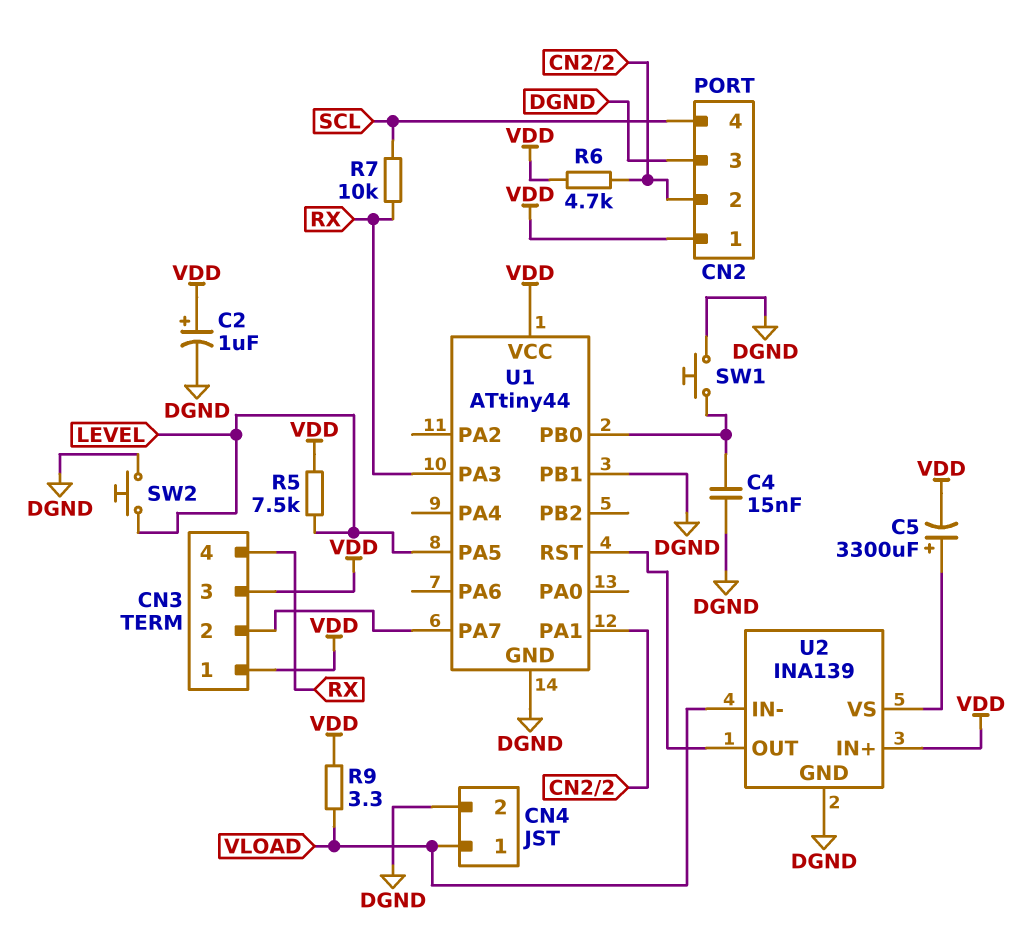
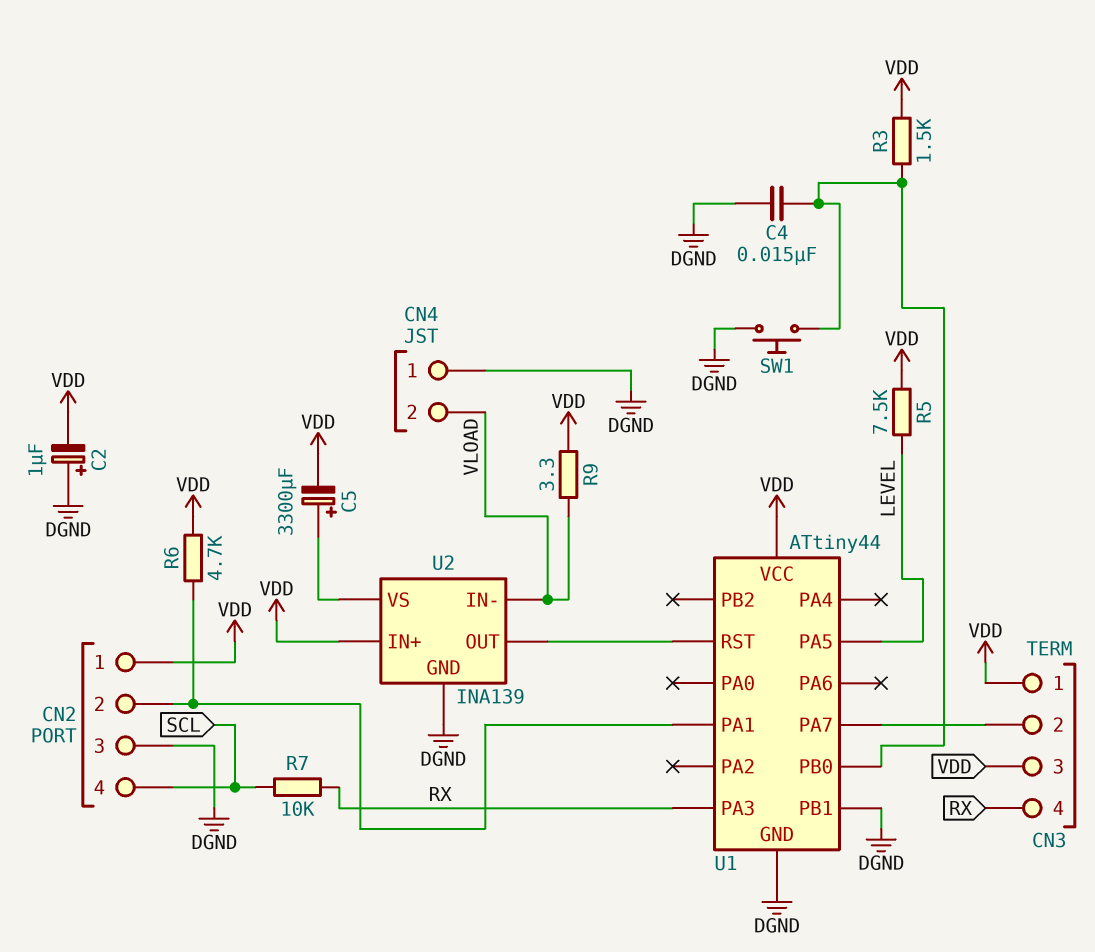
C2: 1uF (plus VDD, minus DGND) -> 1uF (plus DGND, minus VDD)
CN4 pin 1: VLOAD -> DGND
CN4 pin 2: DGND -> VLOAD
R3: none -> 1.5k (U1/PB0, VDD)
SW2: button (DGND, LEVEL) -> none

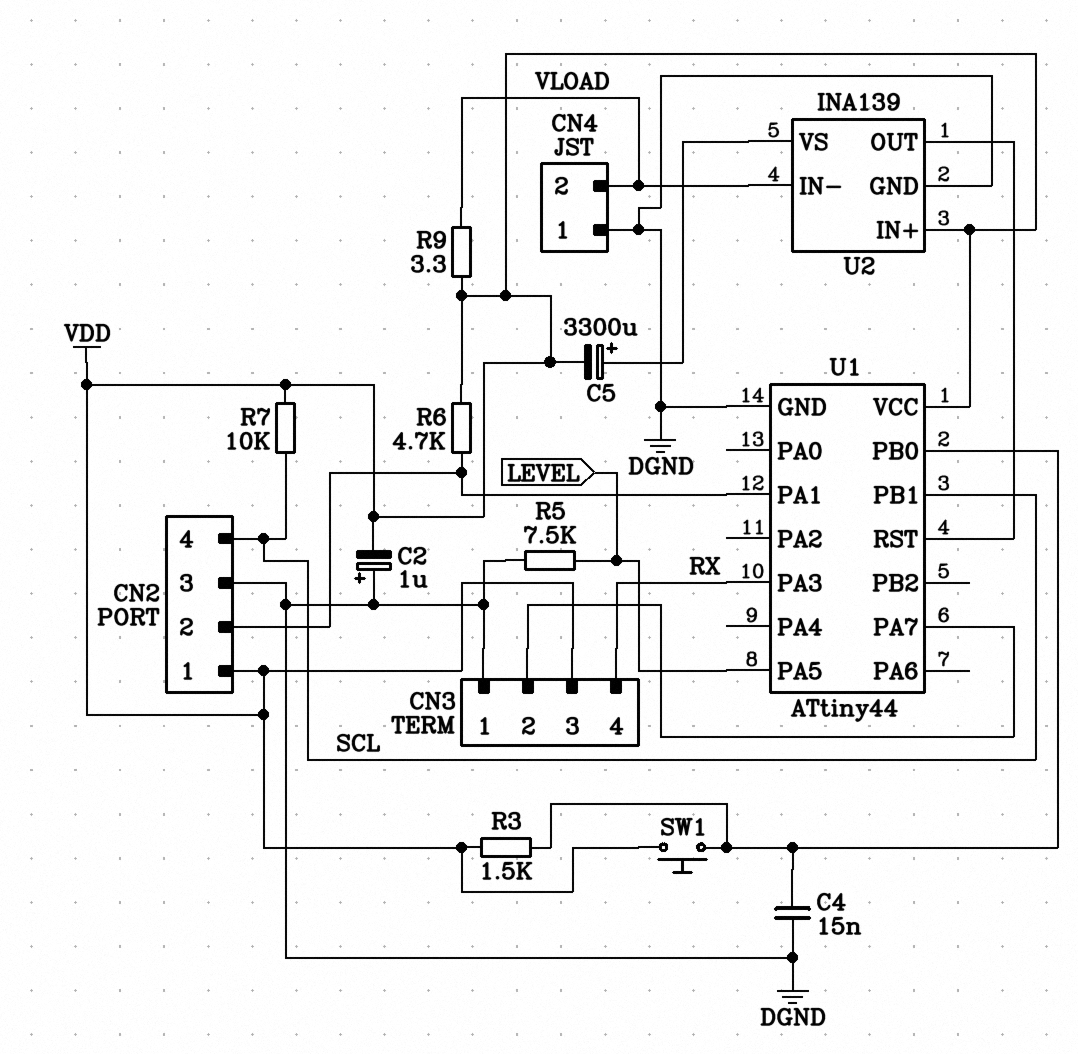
CN3 pin 1: VDD -> DGND
R5: 7.5k (LEVEL, VDD) -> 7.5k (DGND, LEVEL)
R7: 10k (RX, SCL) -> 10k (SCL, VDD)
SW1: button (DGND, U1/PB0) -> button (U1/PB0, VDD)
U1 pin PB1: DGND -> SCL

